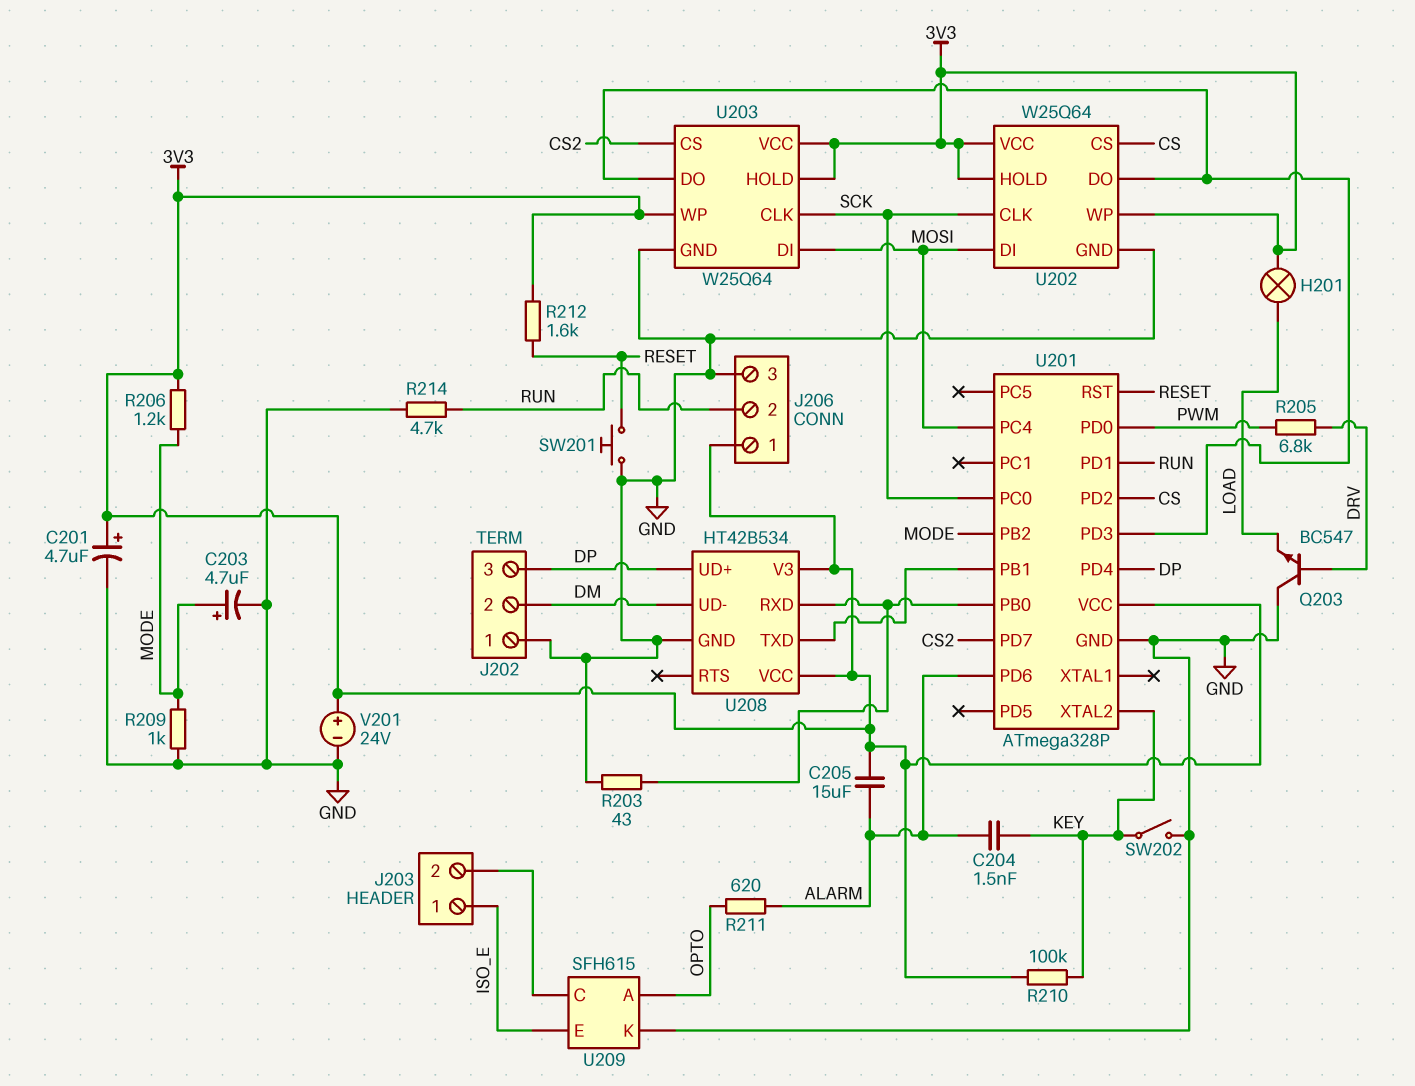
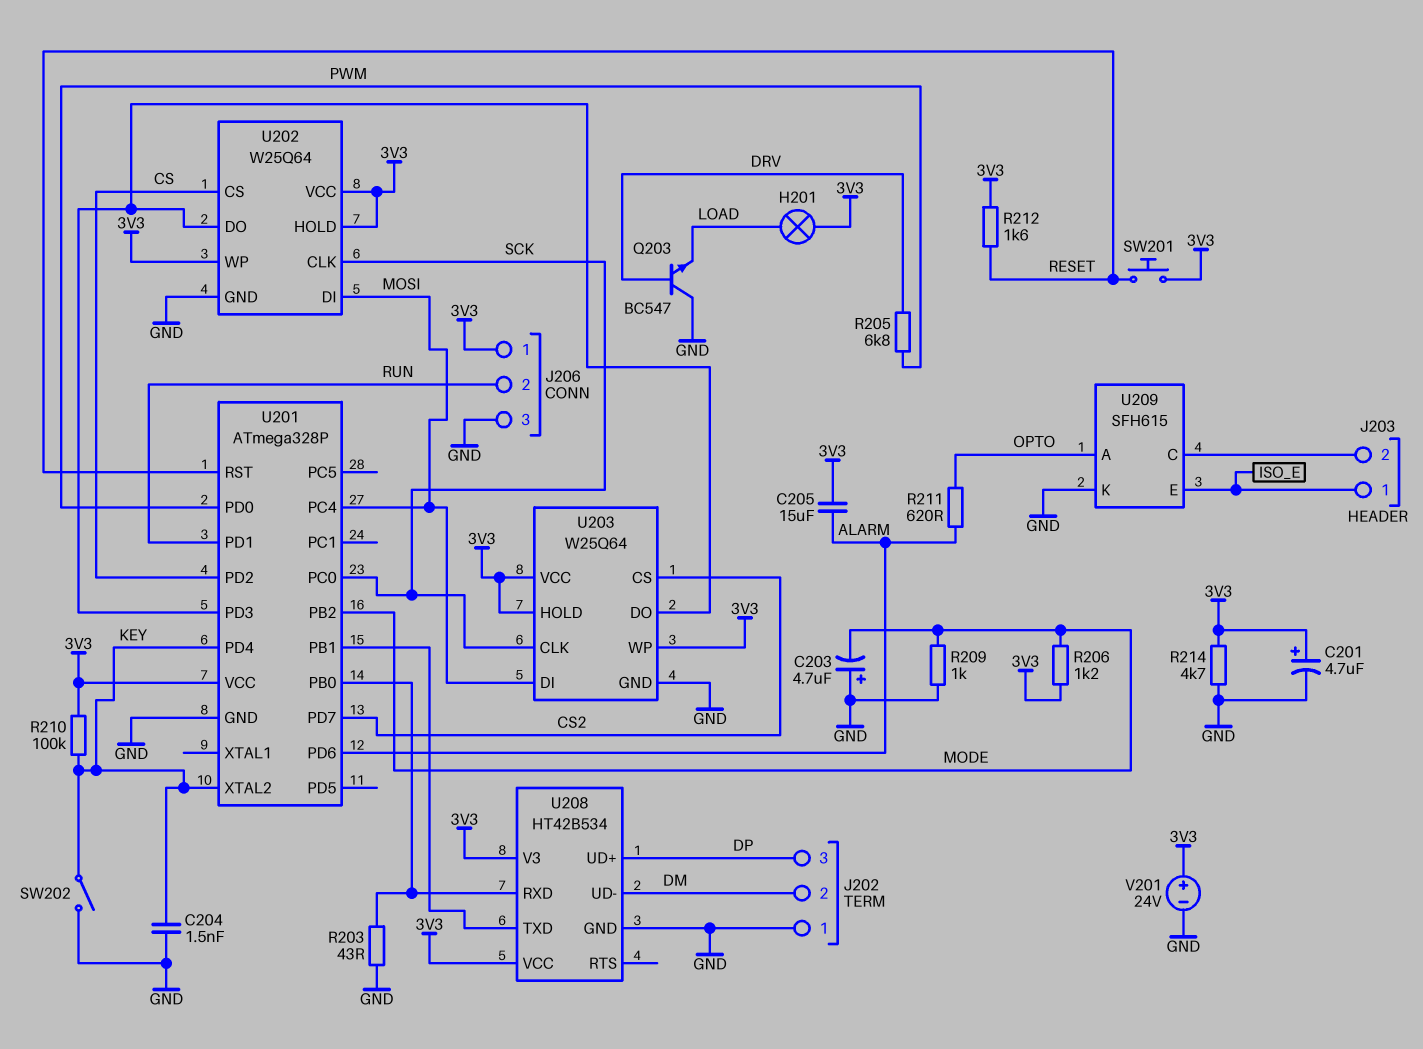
C203: 4.7uF (plus MODE, minus GND) -> 4.7uF (plus GND, minus MODE)
C204: 1.5nF (ALARM, KEY) -> 1.5nF (GND, KEY)
R214: 4.7k (GND, RUN) -> 4.7k (3V3, GND)
SW201: button (GND, RESET) -> button (3V3, RESET)
U201 pin PD4: DP -> KEY

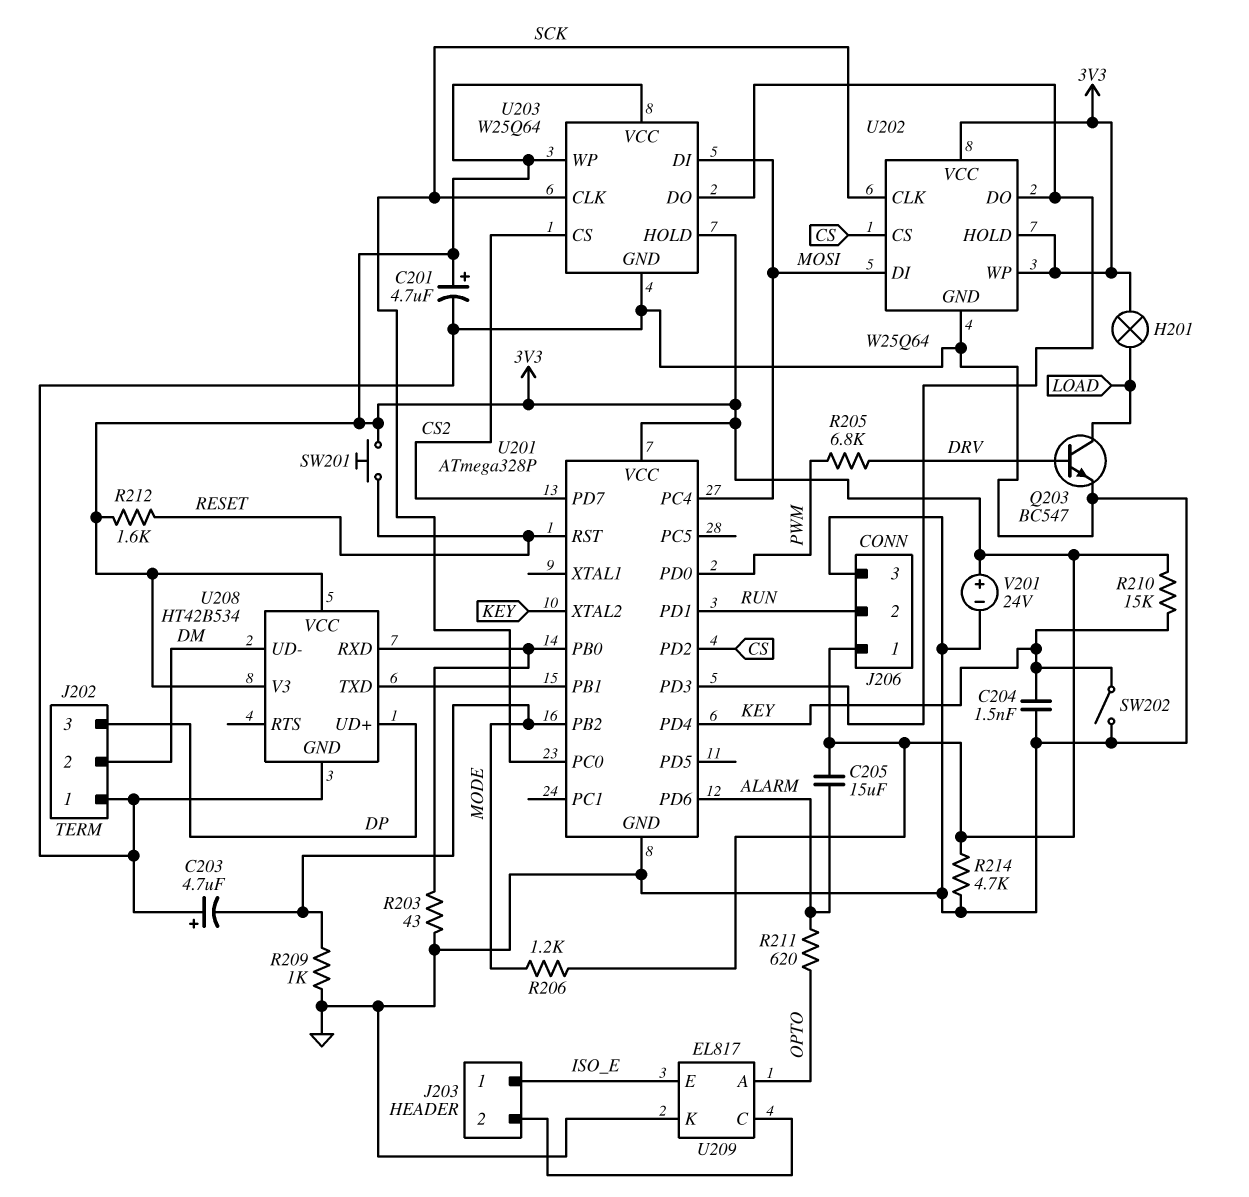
Q203: NPN BC547 (B DRV, C GND, E LOAD) -> NPN BC547 (B DRV, C LOAD, E GND)
R210: 100k (3V3, KEY) -> 15k (3V3, KEY)
U209: SFH615 -> EL817

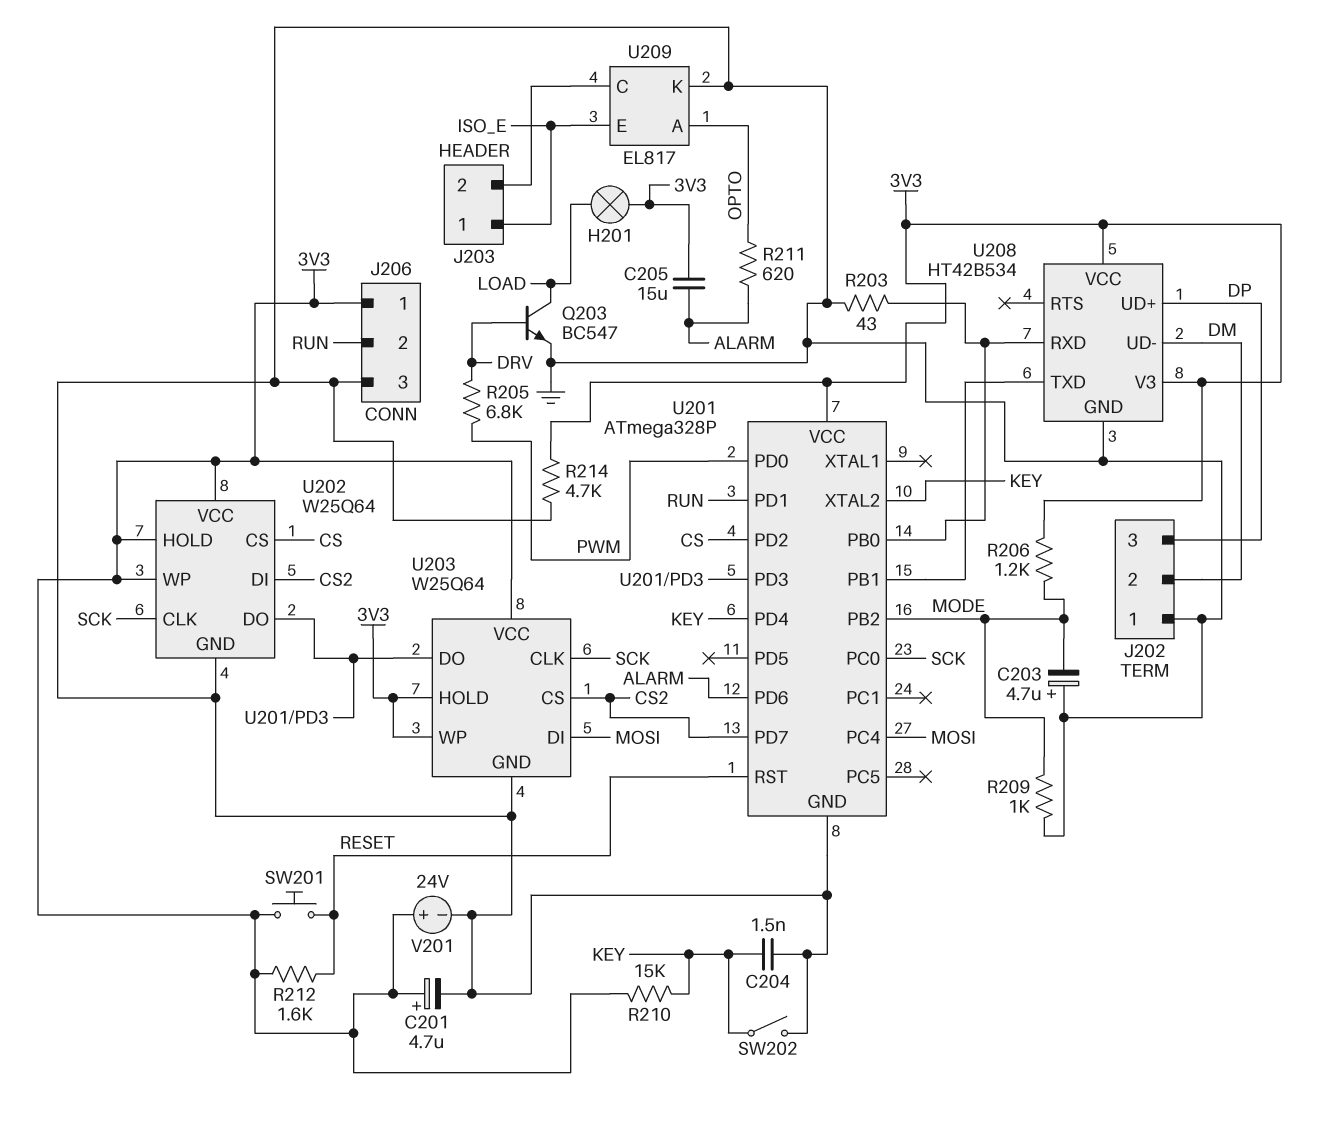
U202 pin DI: MOSI -> CS2

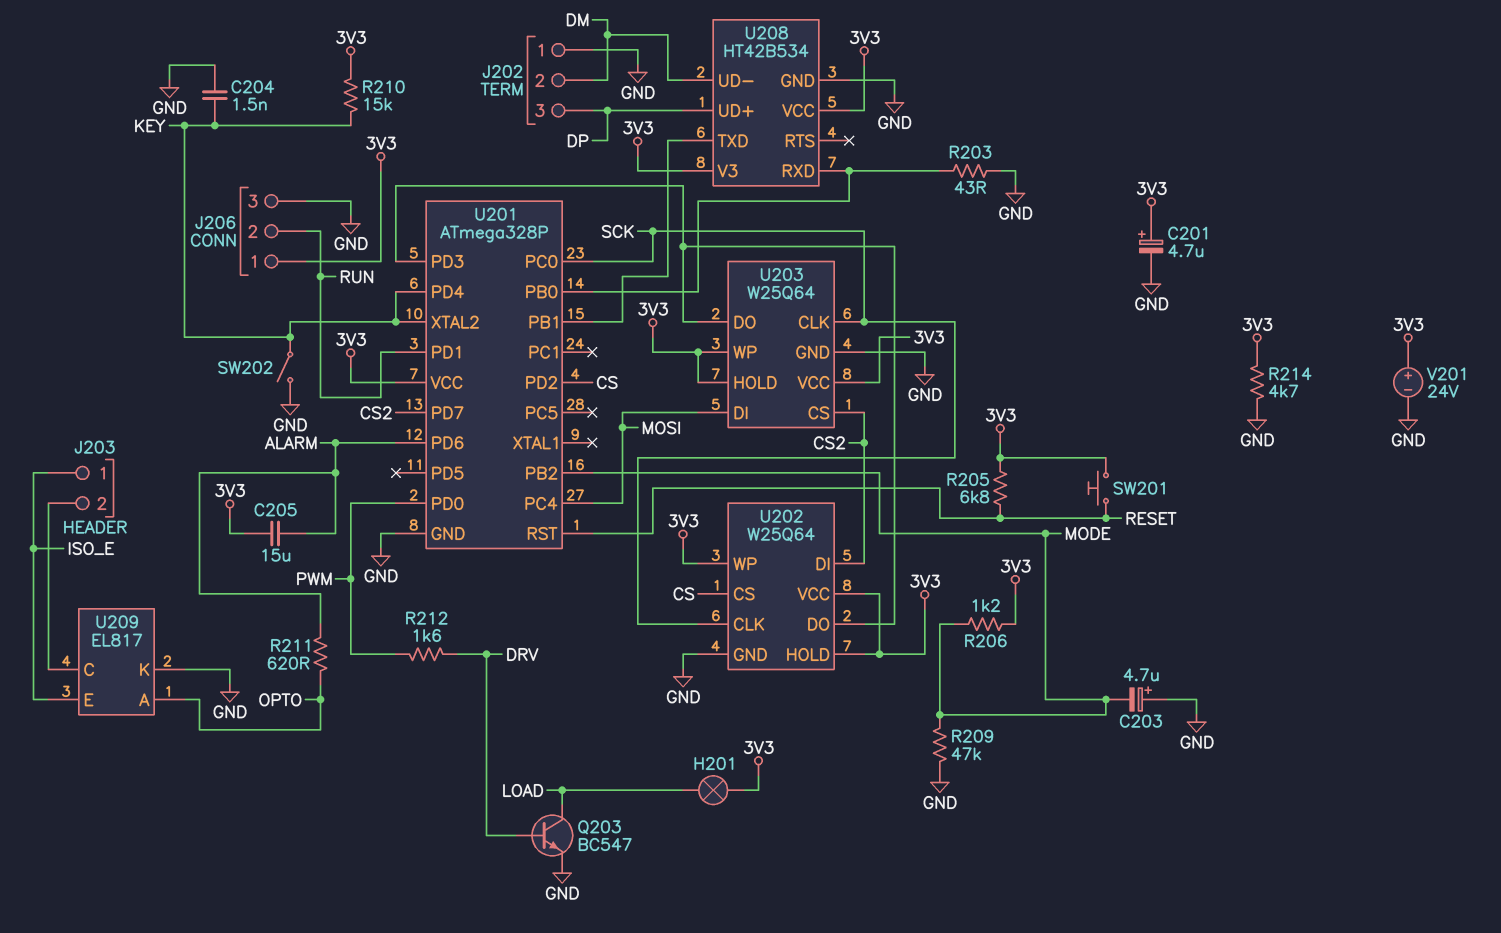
R205: 6.8k (DRV, PWM) -> 6.8k (3V3, RESET)
R209: 1k (GND, MODE) -> 47k (GND, MODE)
R212: 1.6k (3V3, RESET) -> 1.6k (DRV, PWM)

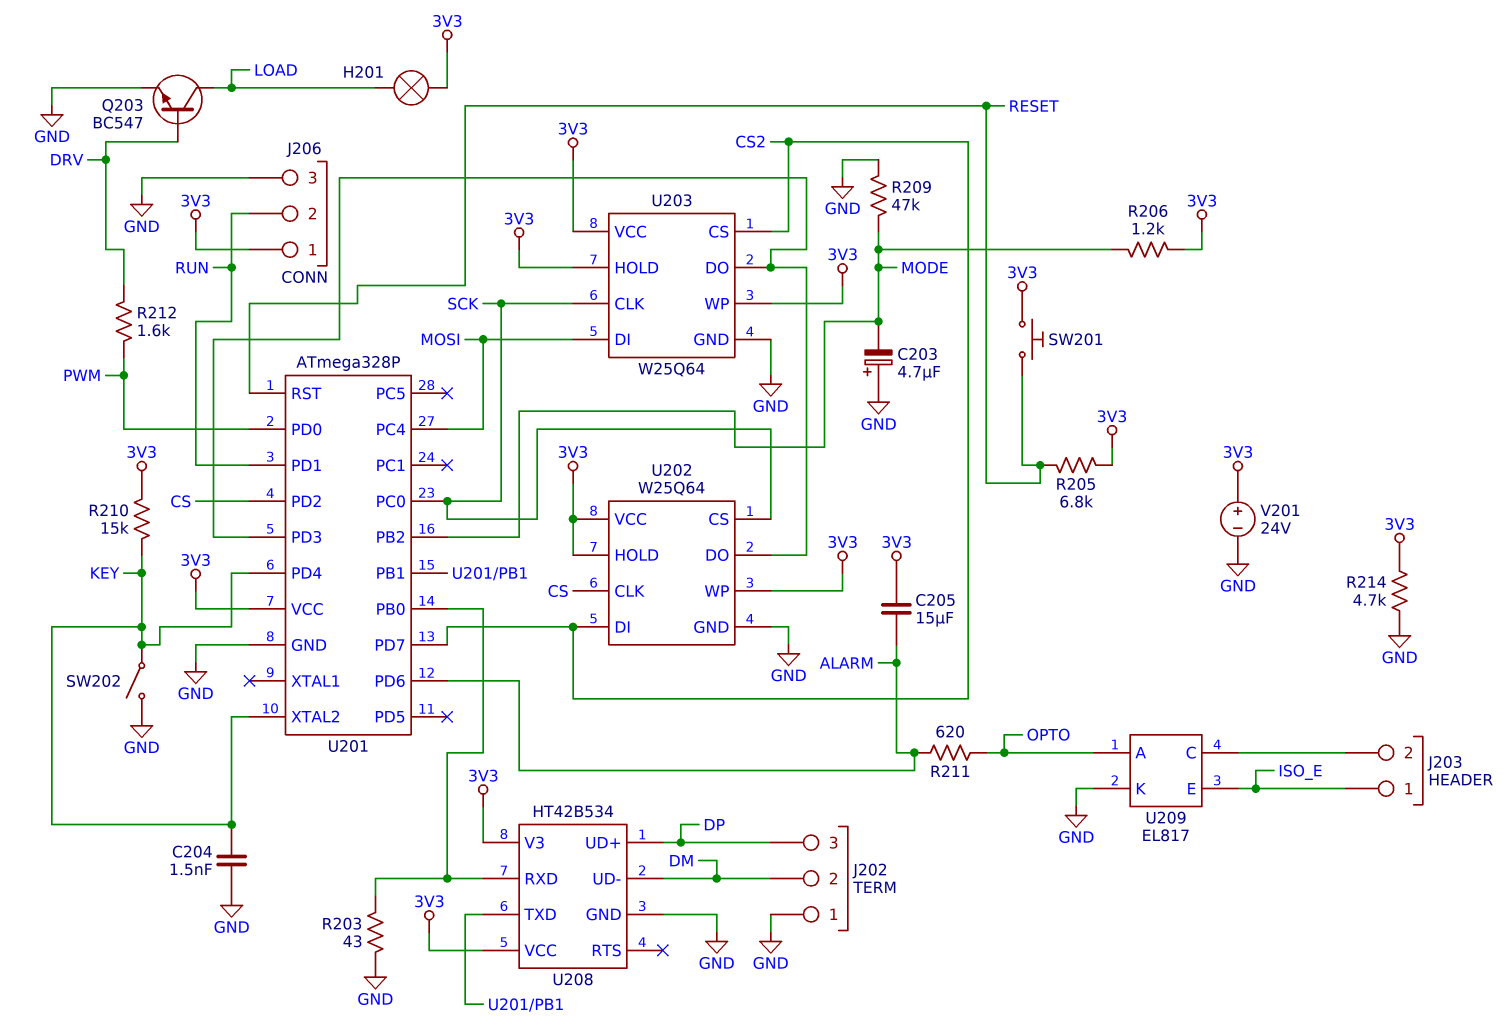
C201: 4.7uF (plus 3V3, minus GND) -> none
U202 pin CLK: SCK -> CS
U202 pin CS: CS -> SCK

